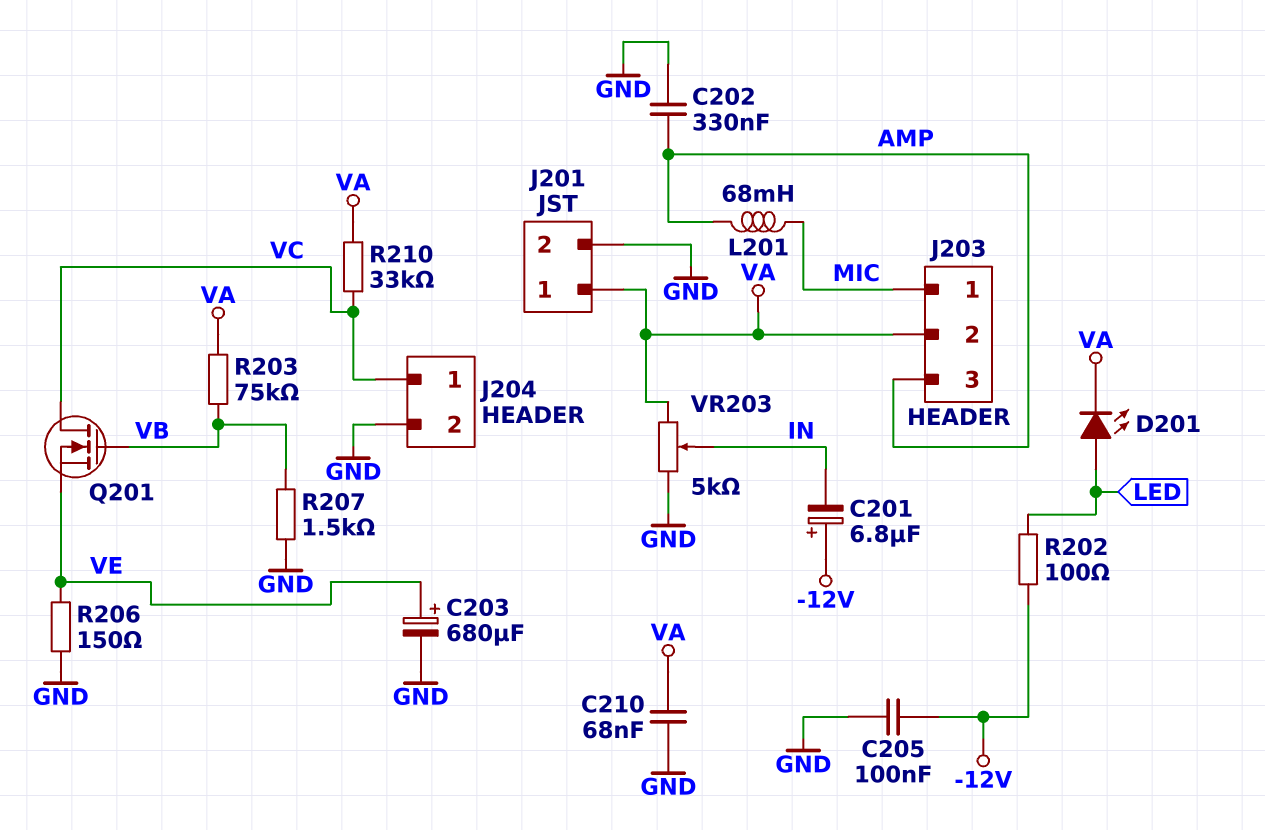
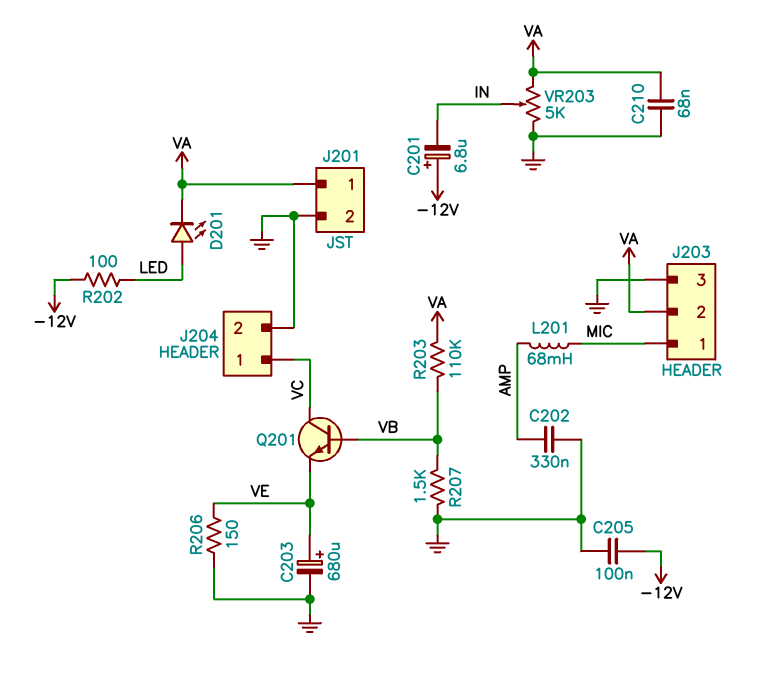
J203 pin 3: AMP -> GND
Q201: NMOS (G VB, D VC, S VE) -> NPN (B VB, C VC, E VE)
R203: 75k (VA, VB) -> 110k (VA, VB)
R210: 33k (VA, VC) -> none

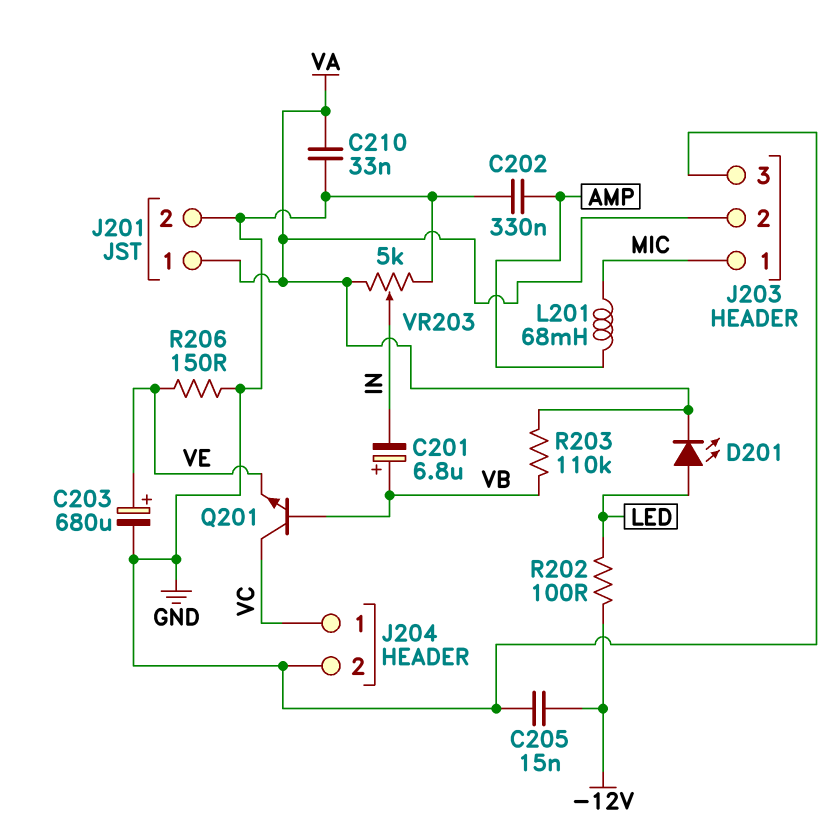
C201: 6.8uF (plus -12V, minus IN) -> 6.8uF (plus VB, minus IN)
C205: 100nF (-12V, GND) -> 15nF (-12V, GND)
C210: 68nF (GND, VA) -> 33nF (GND, VA)
R207: 1.5k (GND, VB) -> none

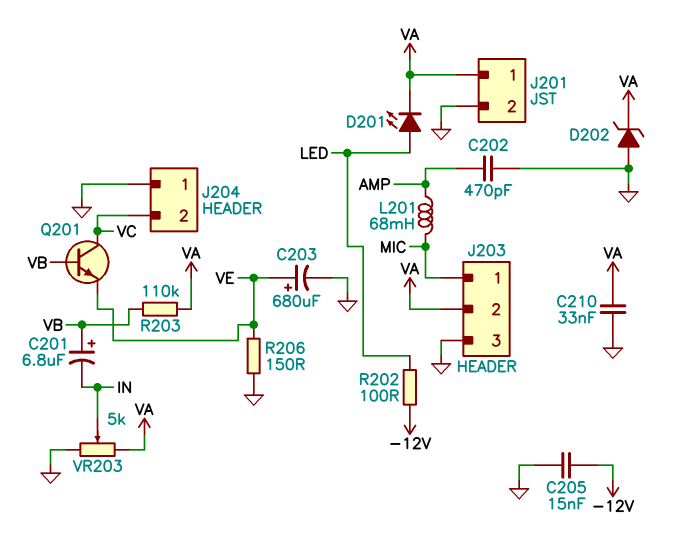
C202: 330nF (AMP, GND) -> 470pF (AMP, GND)
D202: none -> zener (A GND, K VA)
J204 pin 1: VC -> GND
J204 pin 2: GND -> VC

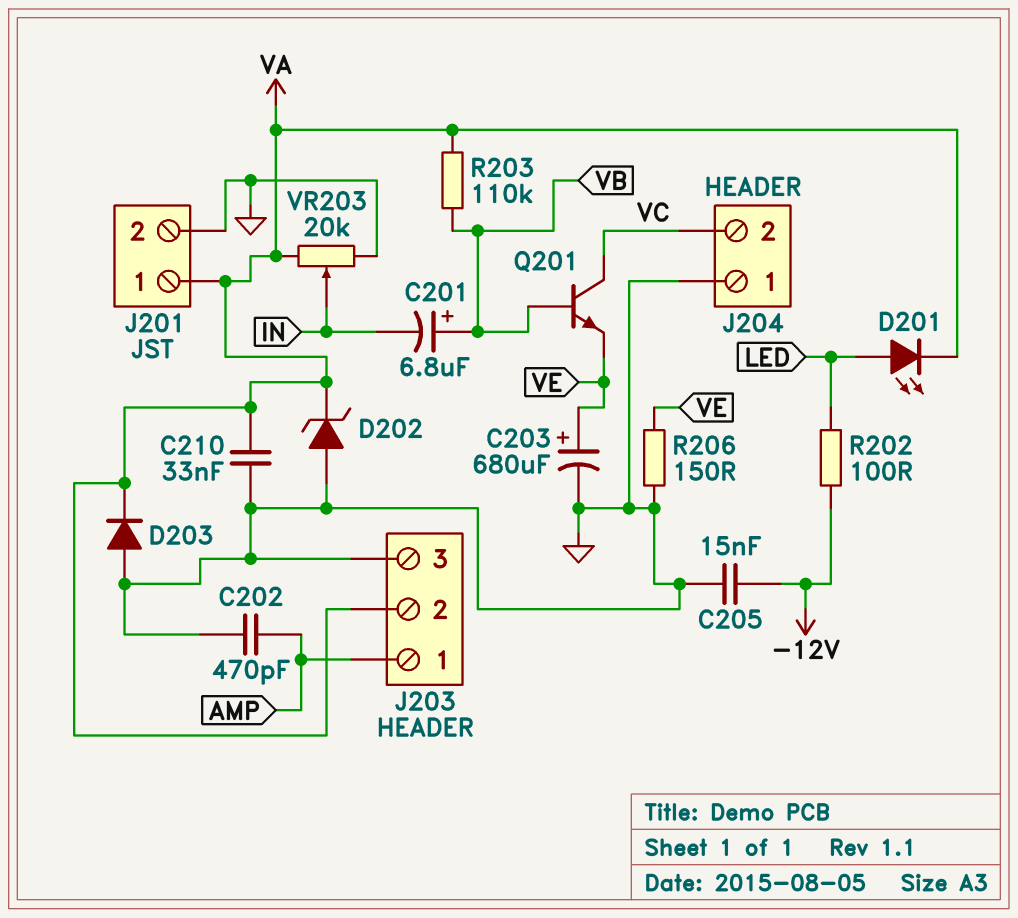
D203: none -> diode (A GND, K VA)
J203 pin 1: MIC -> AMP
L201: 68mH (AMP, MIC) -> none
VR203: 5k (GND, VA, wiper IN) -> 20k (GND, VA, wiper IN)

